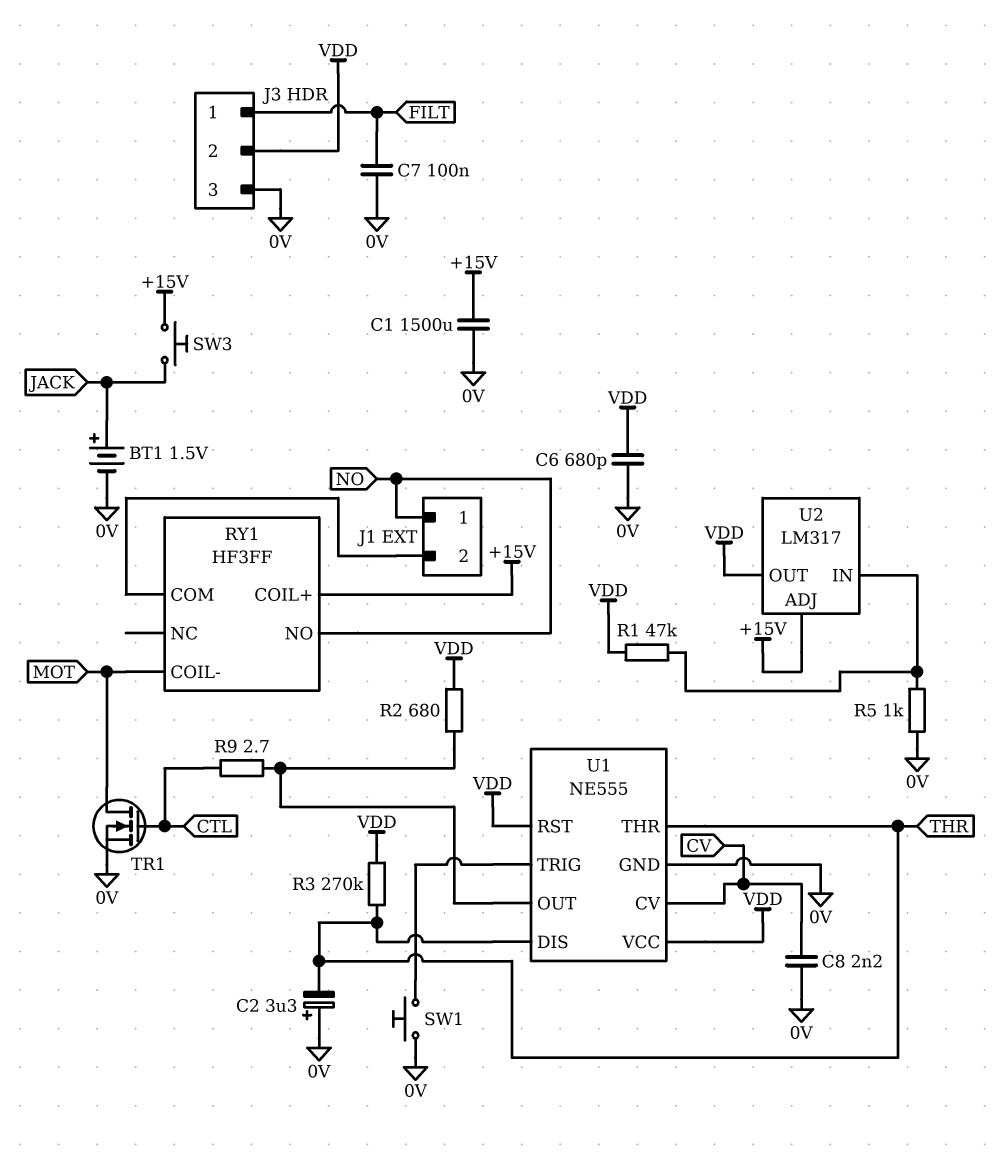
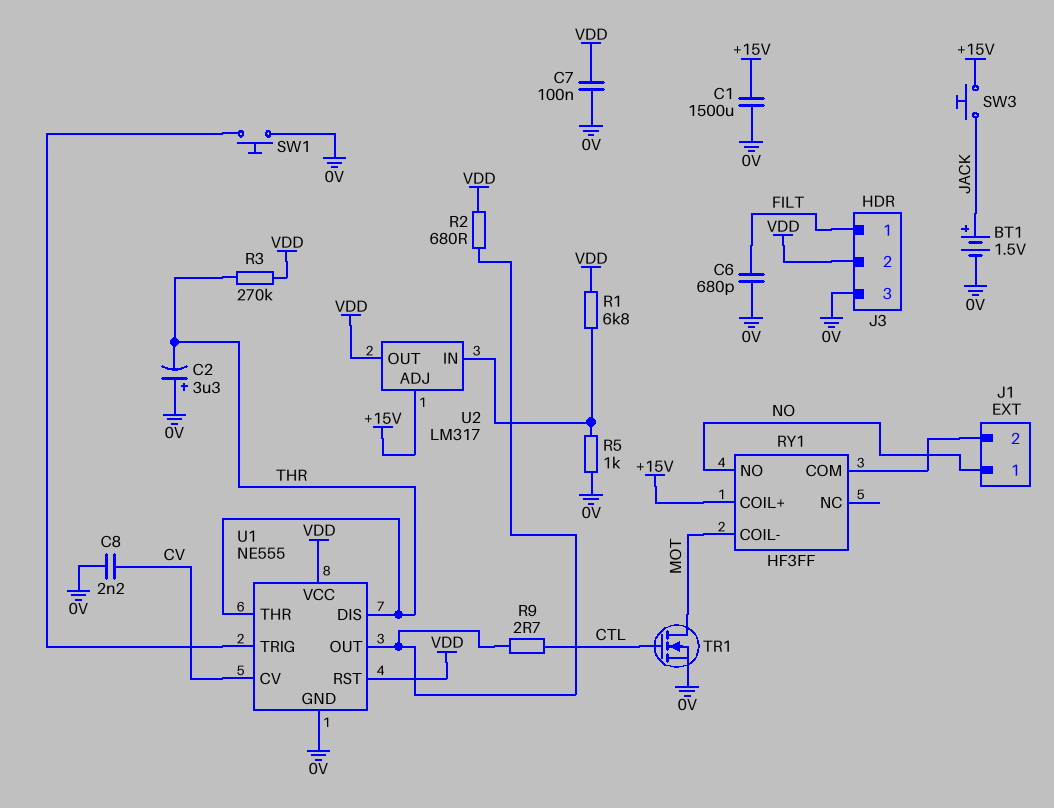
C6: 680pF (0V, VDD) -> 680pF (0V, FILT)
C7: 100nF (0V, FILT) -> 100nF (0V, VDD)
R1: 47k (U2/IN, VDD) -> 6.8k (U2/IN, VDD)

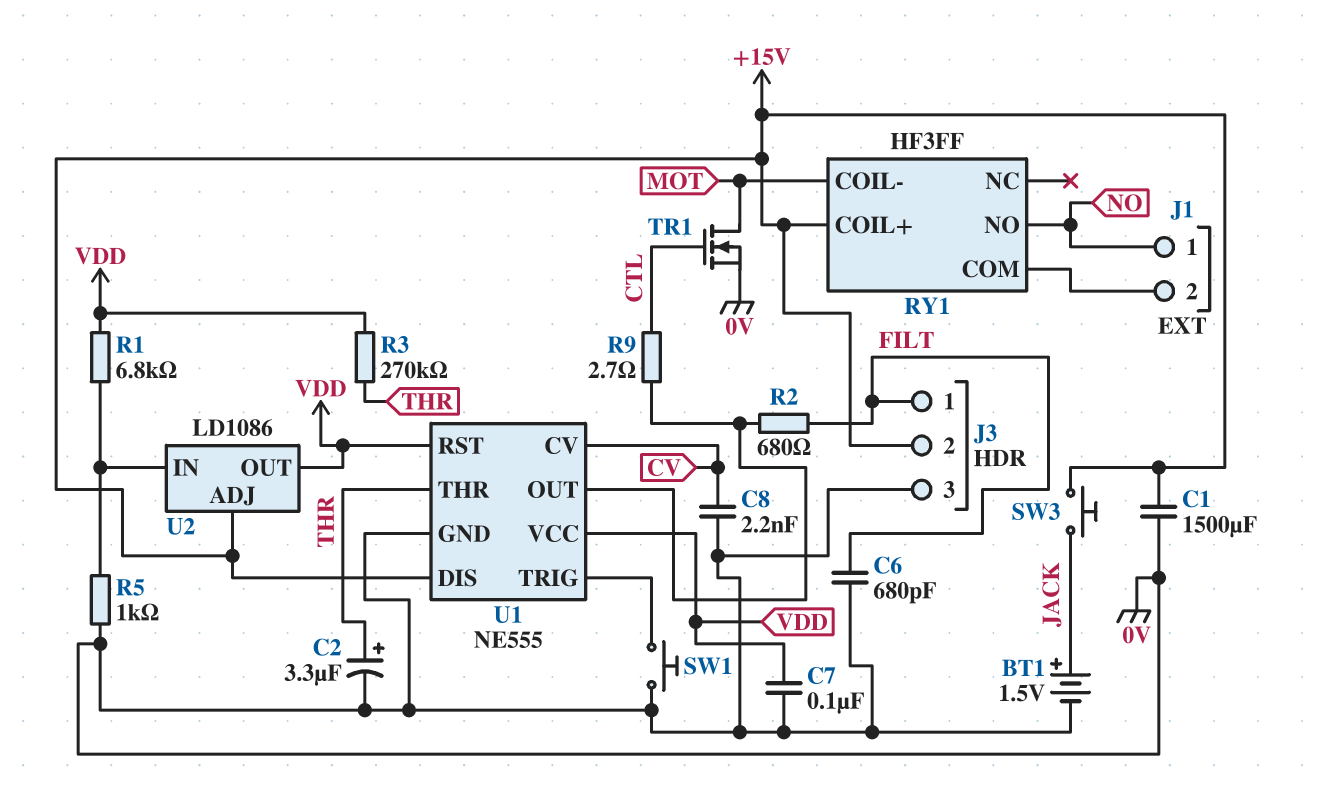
C2: 3.3uF (plus 0V, minus THR) -> 3.3uF (plus THR, minus 0V)
J3 pin 2: VDD -> +15V
R2: 680 (U1/OUT, VDD) -> 680 (FILT, U1/OUT)
U1 pin DIS: THR -> +15V
U2: LM317 -> LD1086

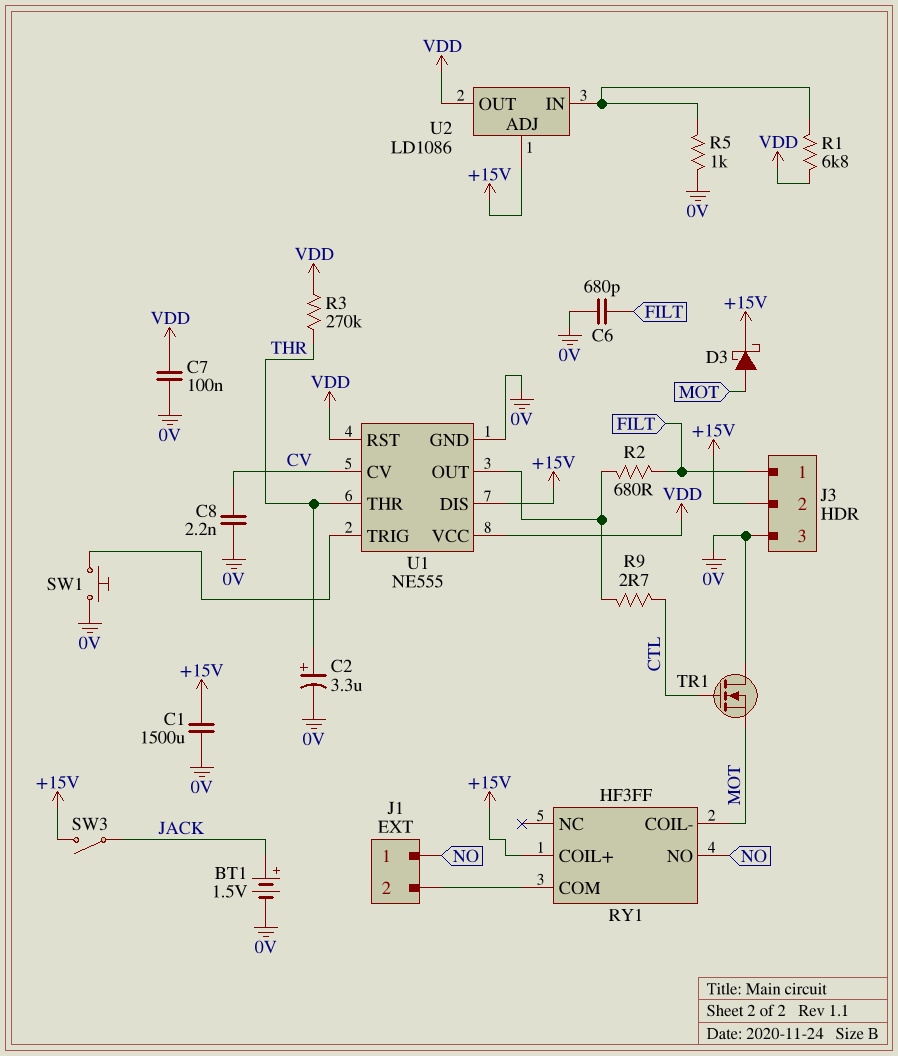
D3: none -> schottky (A MOT, K +15V)
SW3: button (+15V, JACK) -> switch (+15V, JACK)
TR1: NMOS (G CTL, D MOT, S 0V) -> NMOS (G CTL, D 0V, S MOT)

